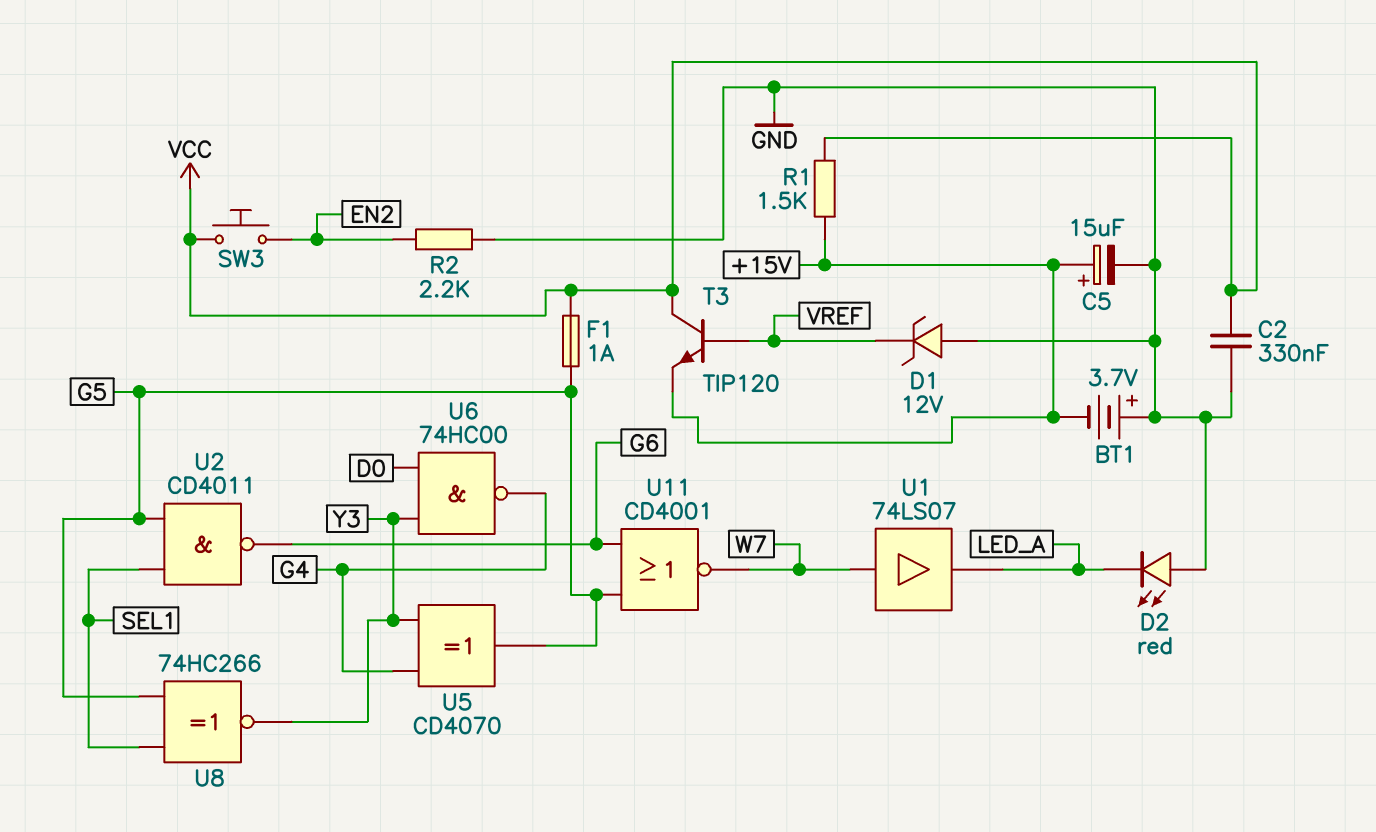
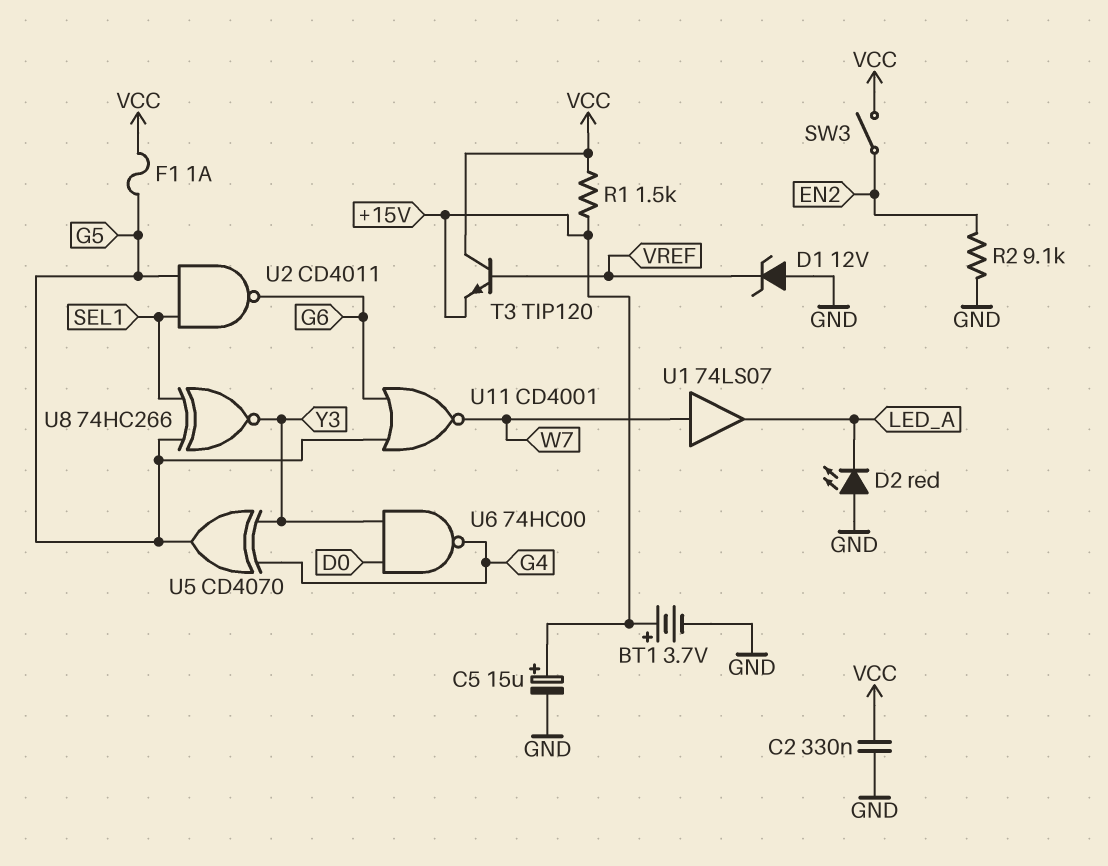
BT1: 3.7V (plus GND, minus +15V) -> 3.7V (plus +15V, minus GND)
R2: 2.2k (EN2, GND) -> 9.1k (EN2, GND)
SW3: button (EN2, VCC) -> switch (EN2, VCC)

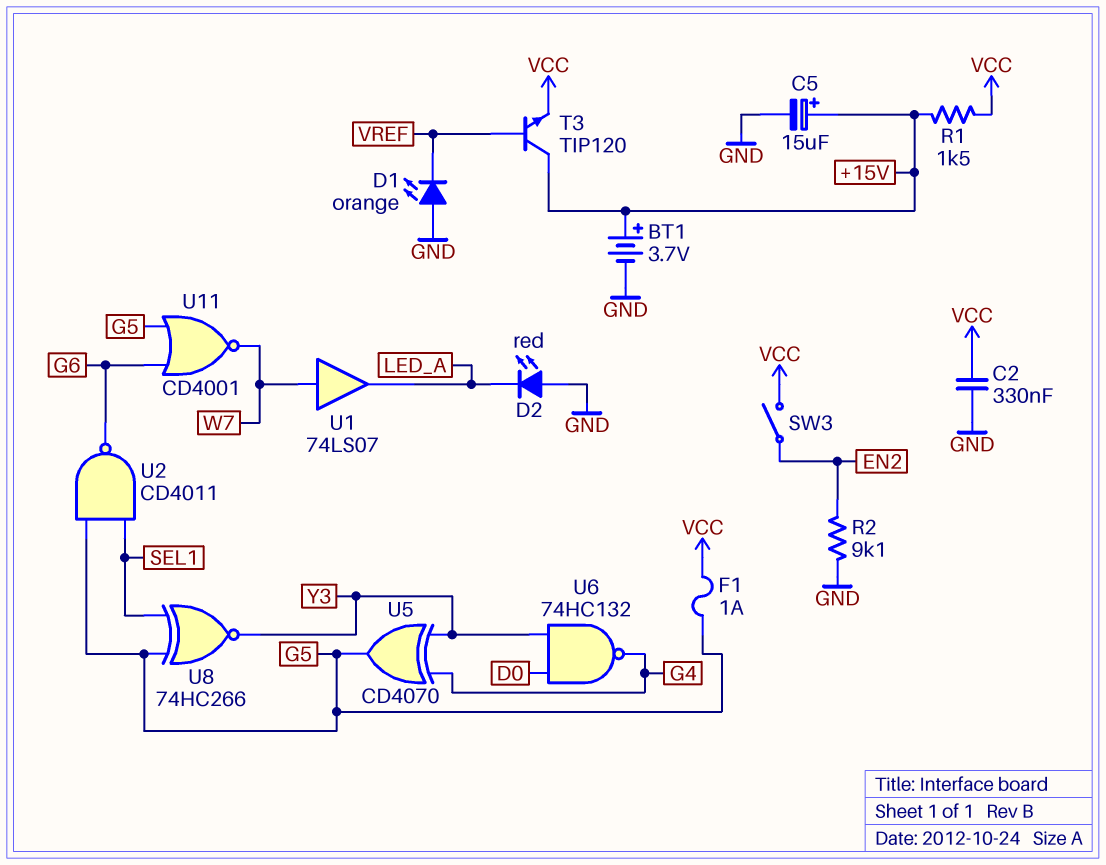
D1: zener 12V (A GND, K VREF) -> LED orange (A GND, K VREF)
T3: NPN TIP120 (B VREF, C VCC, E +15V) -> NPN TIP120 (B VREF, C +15V, E VCC)
U6: NAND 74HC00 (in D0, in Y3, out G4) -> NAND 74HC132 (in D0, in Y3, out G4)

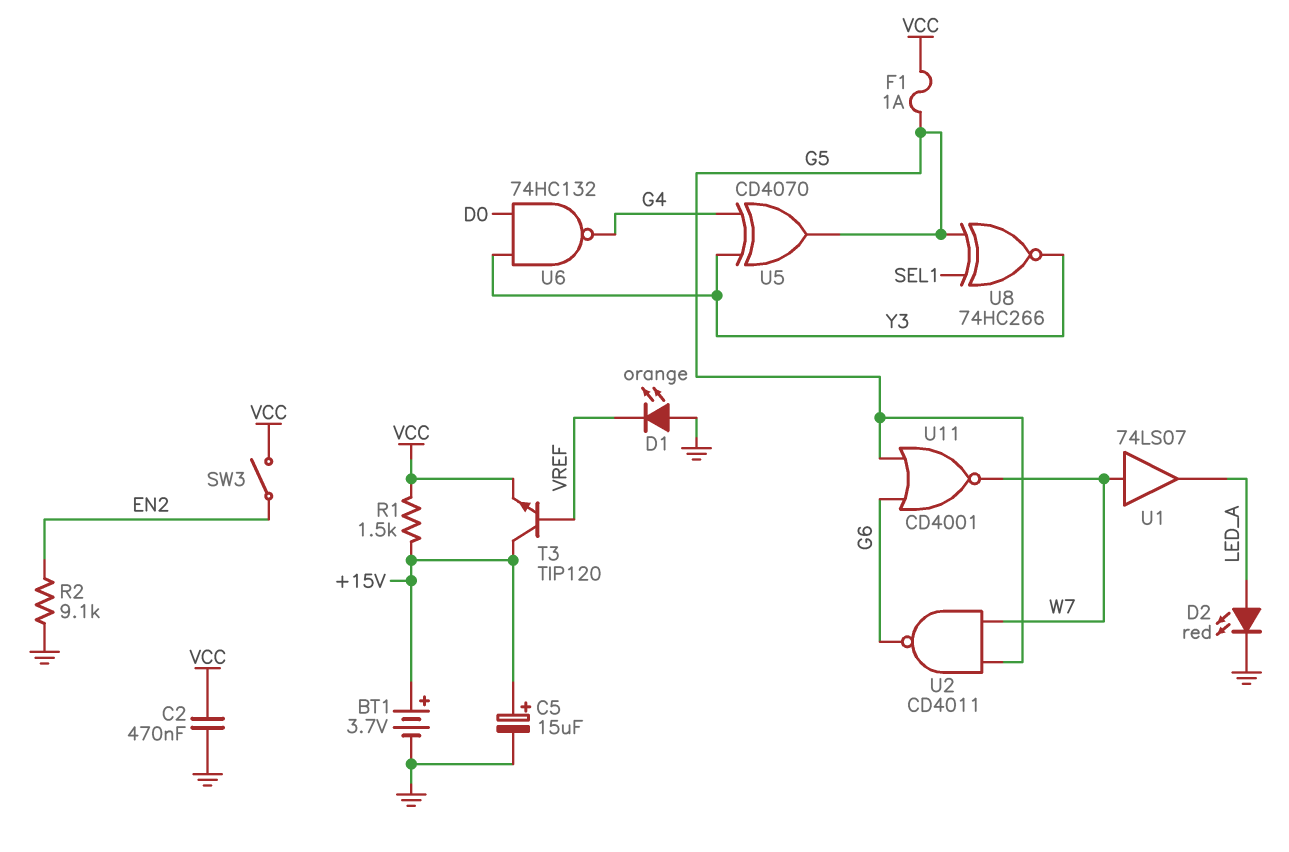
C2: 330nF (GND, VCC) -> 470nF (GND, VCC)
D2: LED red (A GND, K LED_A) -> LED red (A LED_A, K GND)
U2: NAND CD4011 (in G5, in SEL1, out G6) -> NAND CD4011 (in G5, in W7, out G6)

